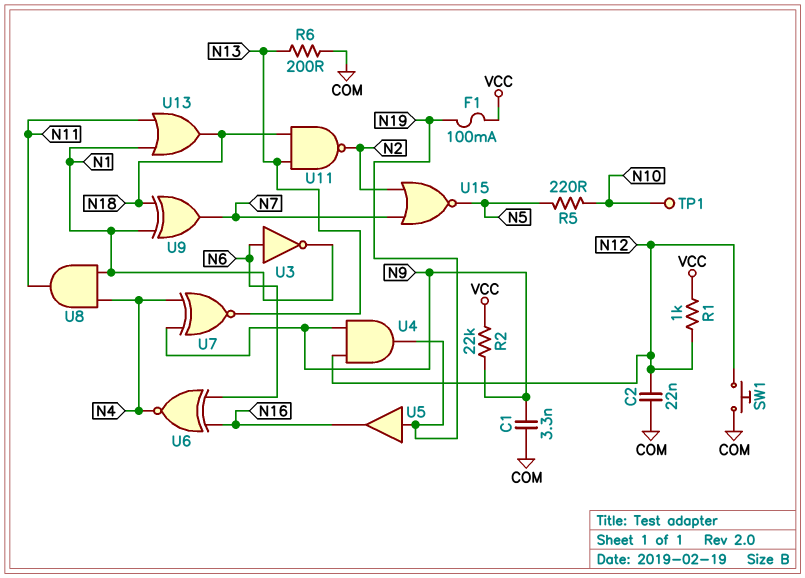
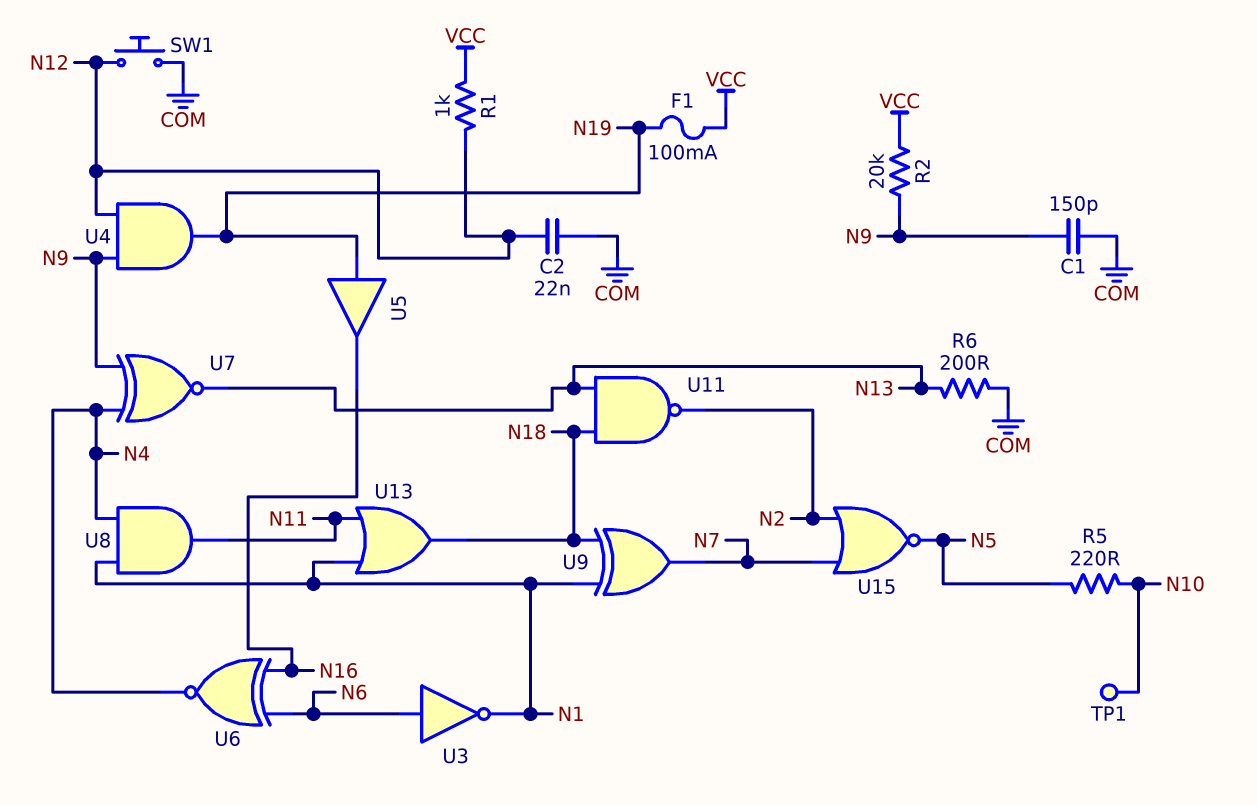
C1: 3.3nF (COM, N9) -> 150pF (COM, N9)
R2: 22k (N9, VCC) -> 20k (N9, VCC)

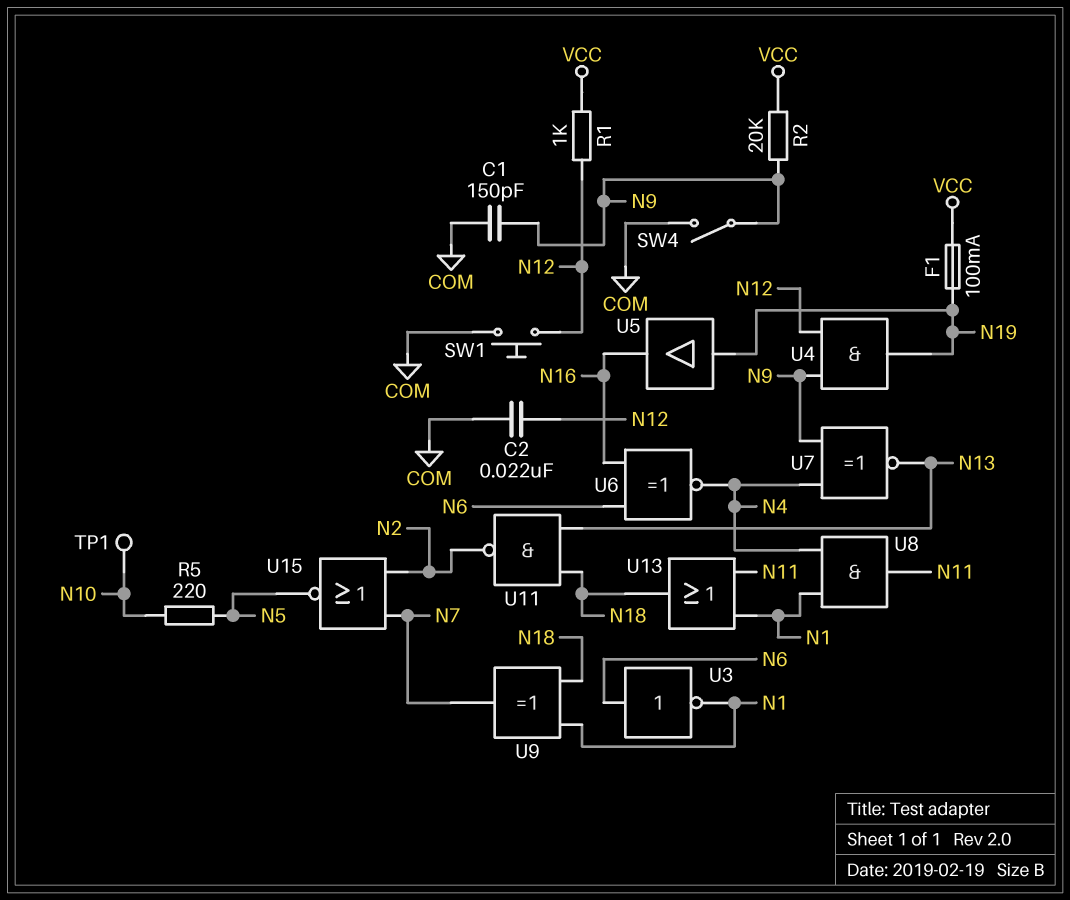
R6: 200 (COM, N13) -> none
SW4: none -> switch (COM, N9)

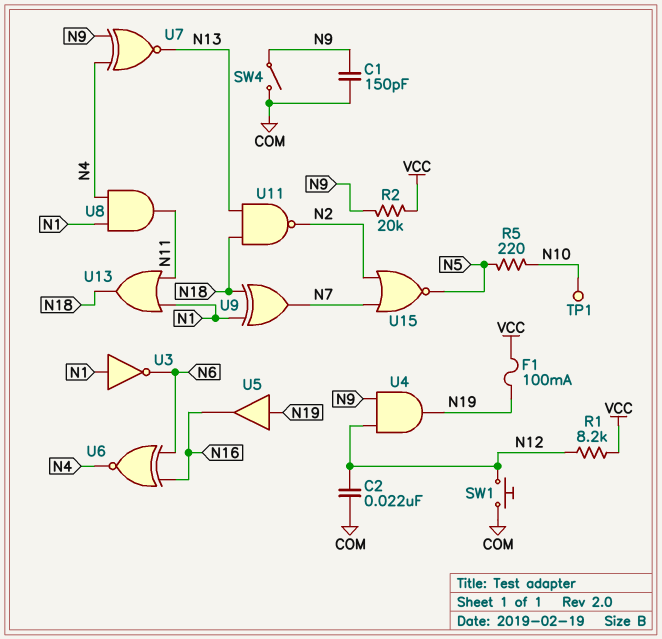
R1: 1k (N12, VCC) -> 8.2k (N12, VCC)
U3: NOT (in N6, out N1) -> NOT (in N1, out N6)

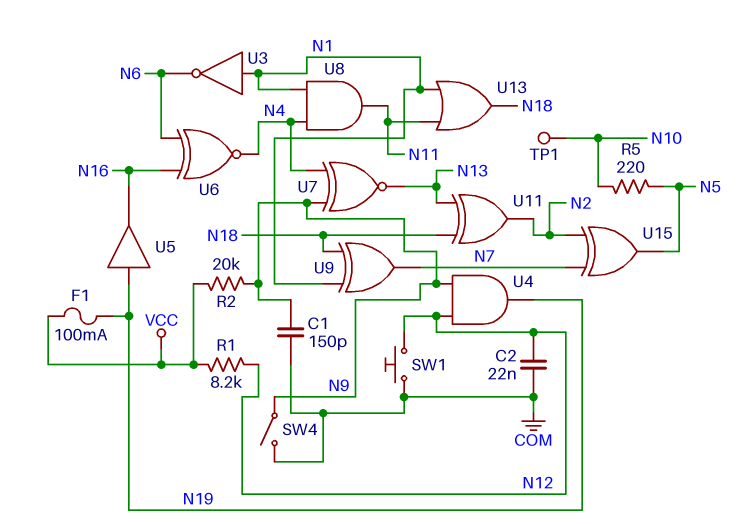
U11: NAND (in N13, in N18, out N2) -> XOR (in N13, in N18, out N2)
U15: NOR (in N2, in N7, out N5) -> XOR (in N2, in N7, out N5)

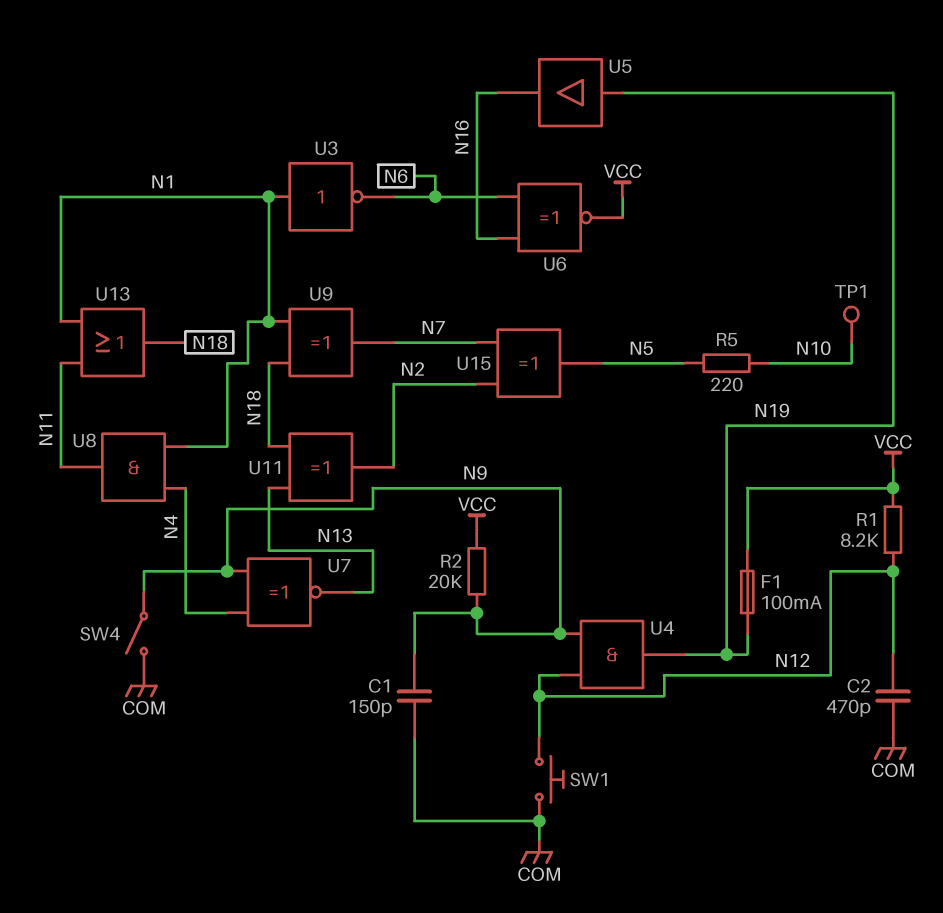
C2: 22nF (COM, N12) -> 470pF (COM, N12)
U6: XNOR (in N6, in N16, out N4) -> XNOR (in N6, in N16, out VCC)

